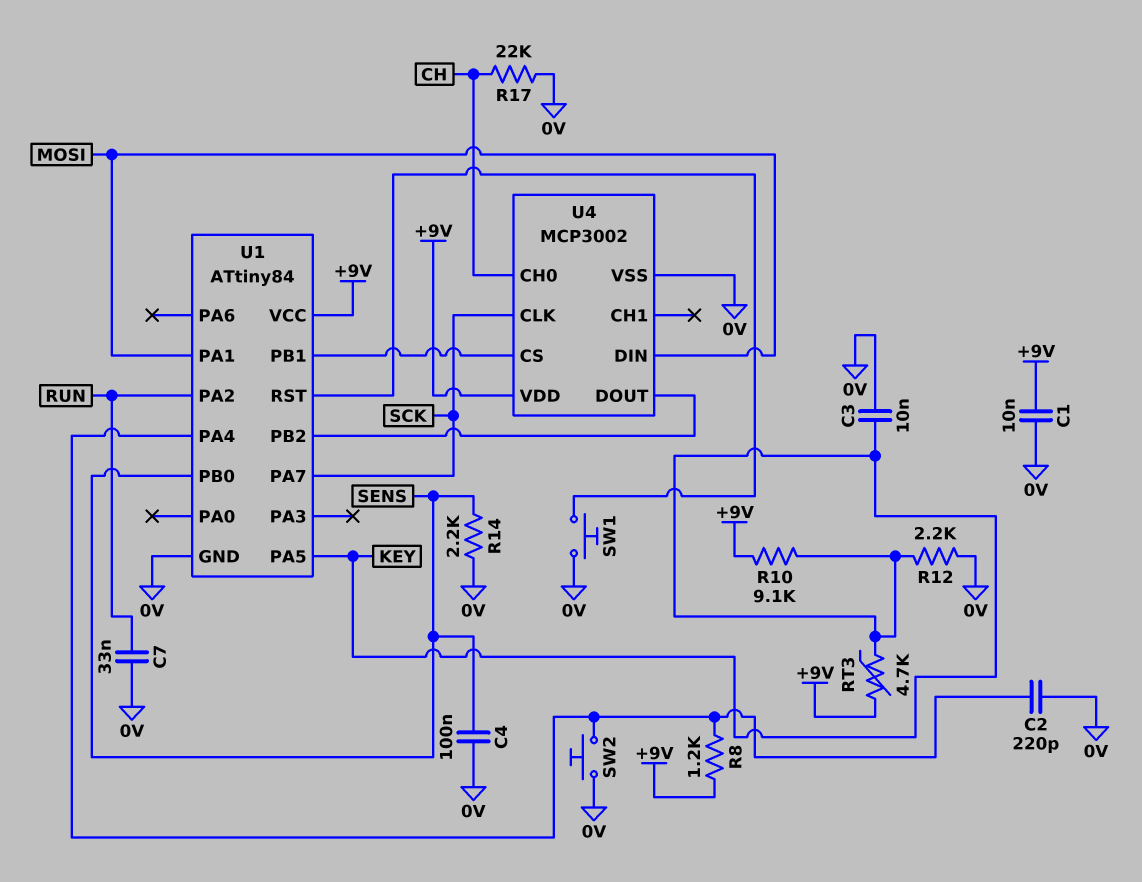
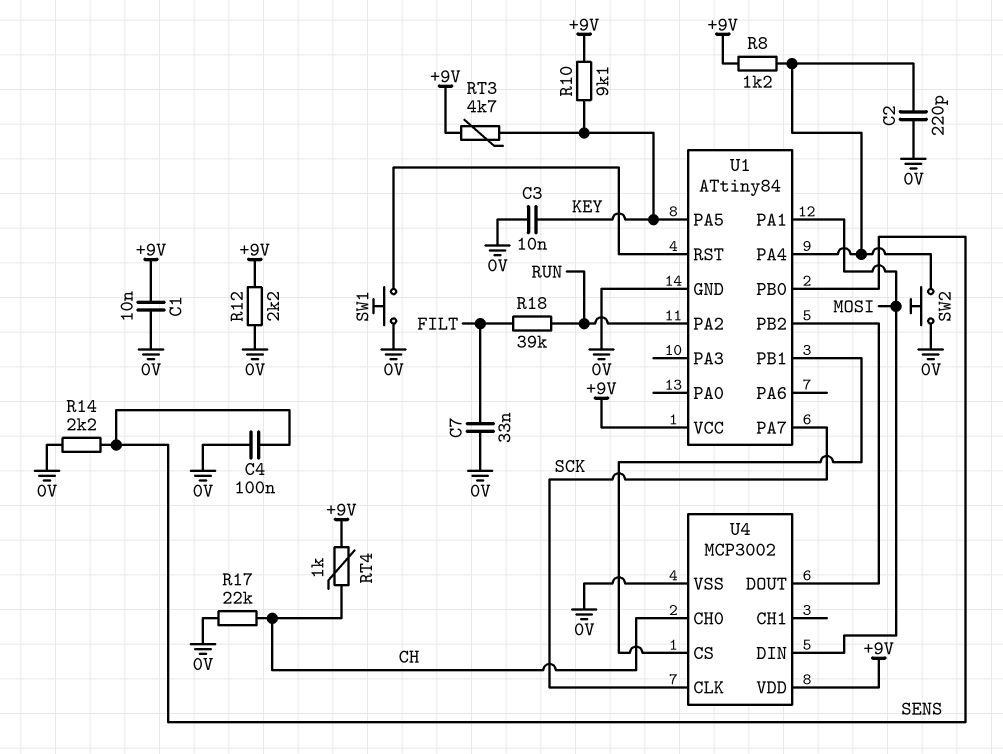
C7: 33nF (0V, RUN) -> 33nF (0V, FILT)
R12: 2.2k (0V, KEY) -> 2.2k (+9V, 0V)
R18: none -> 39k (FILT, RUN)
RT4: none -> 1k (+9V, CH)

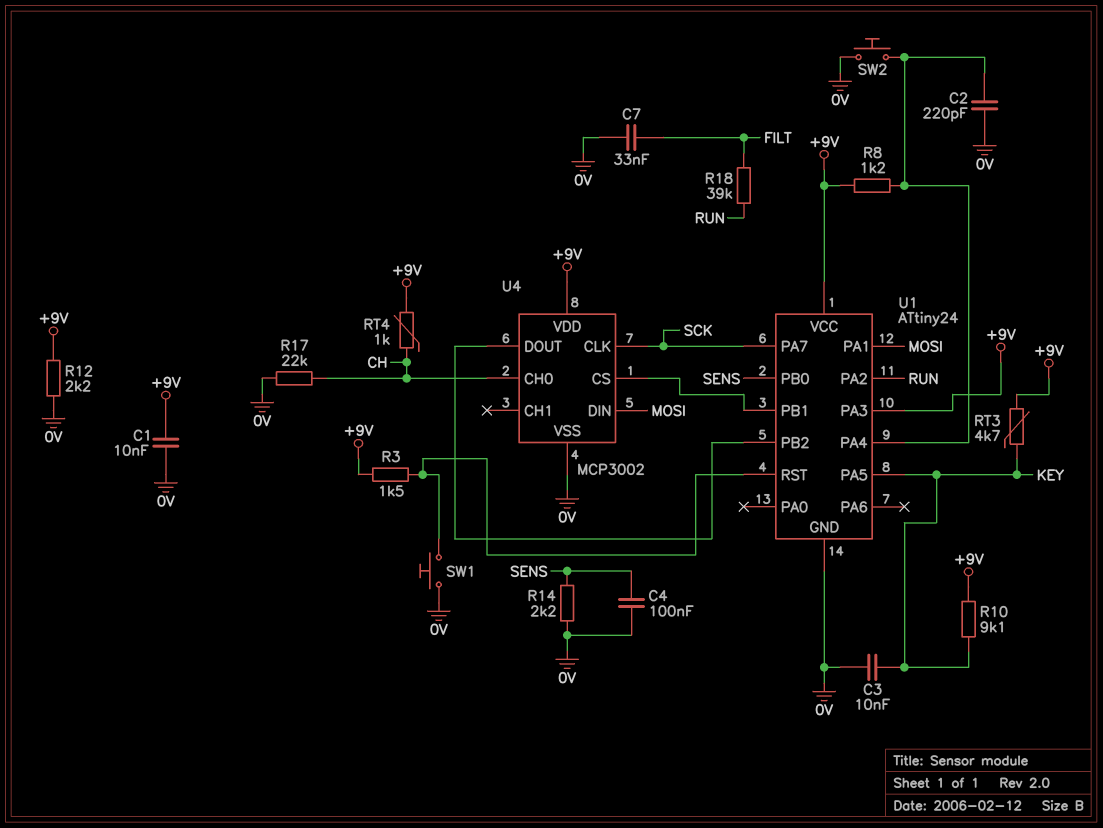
R3: none -> 1.5k (+9V, U1/RST)
U1: ATtiny84 -> ATtiny24
U1 pin PA3: none -> +9V

